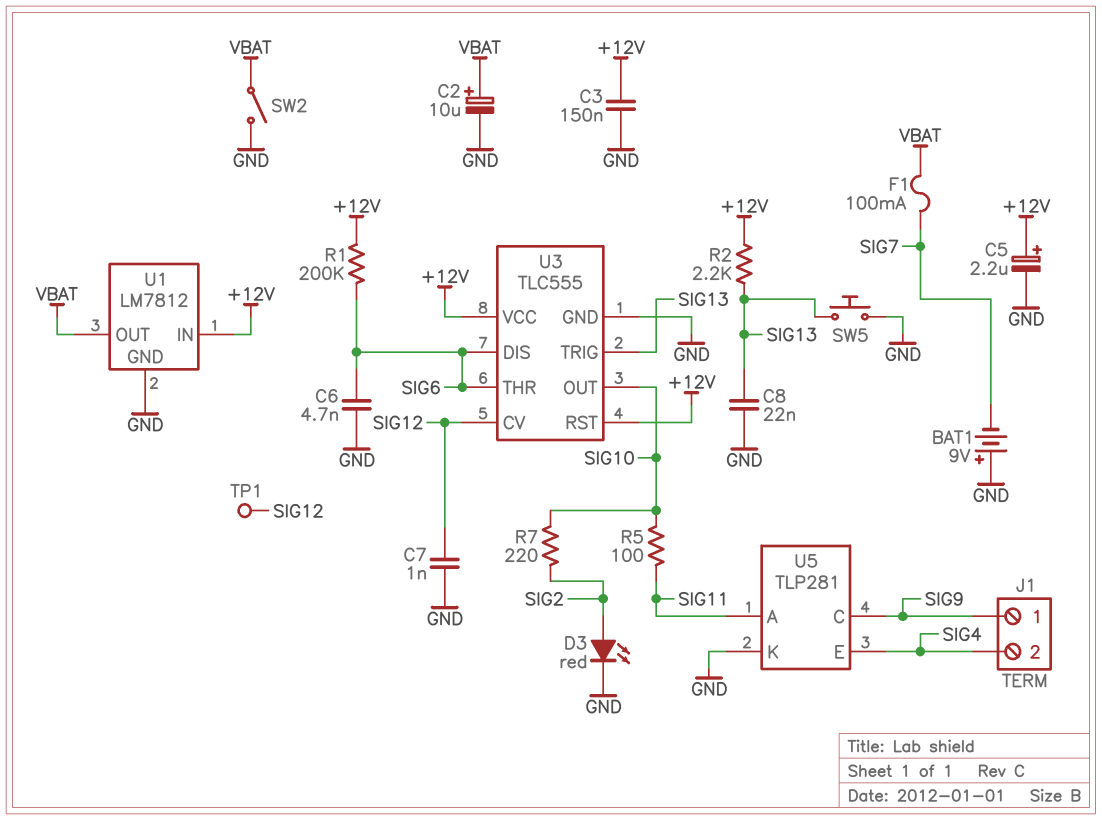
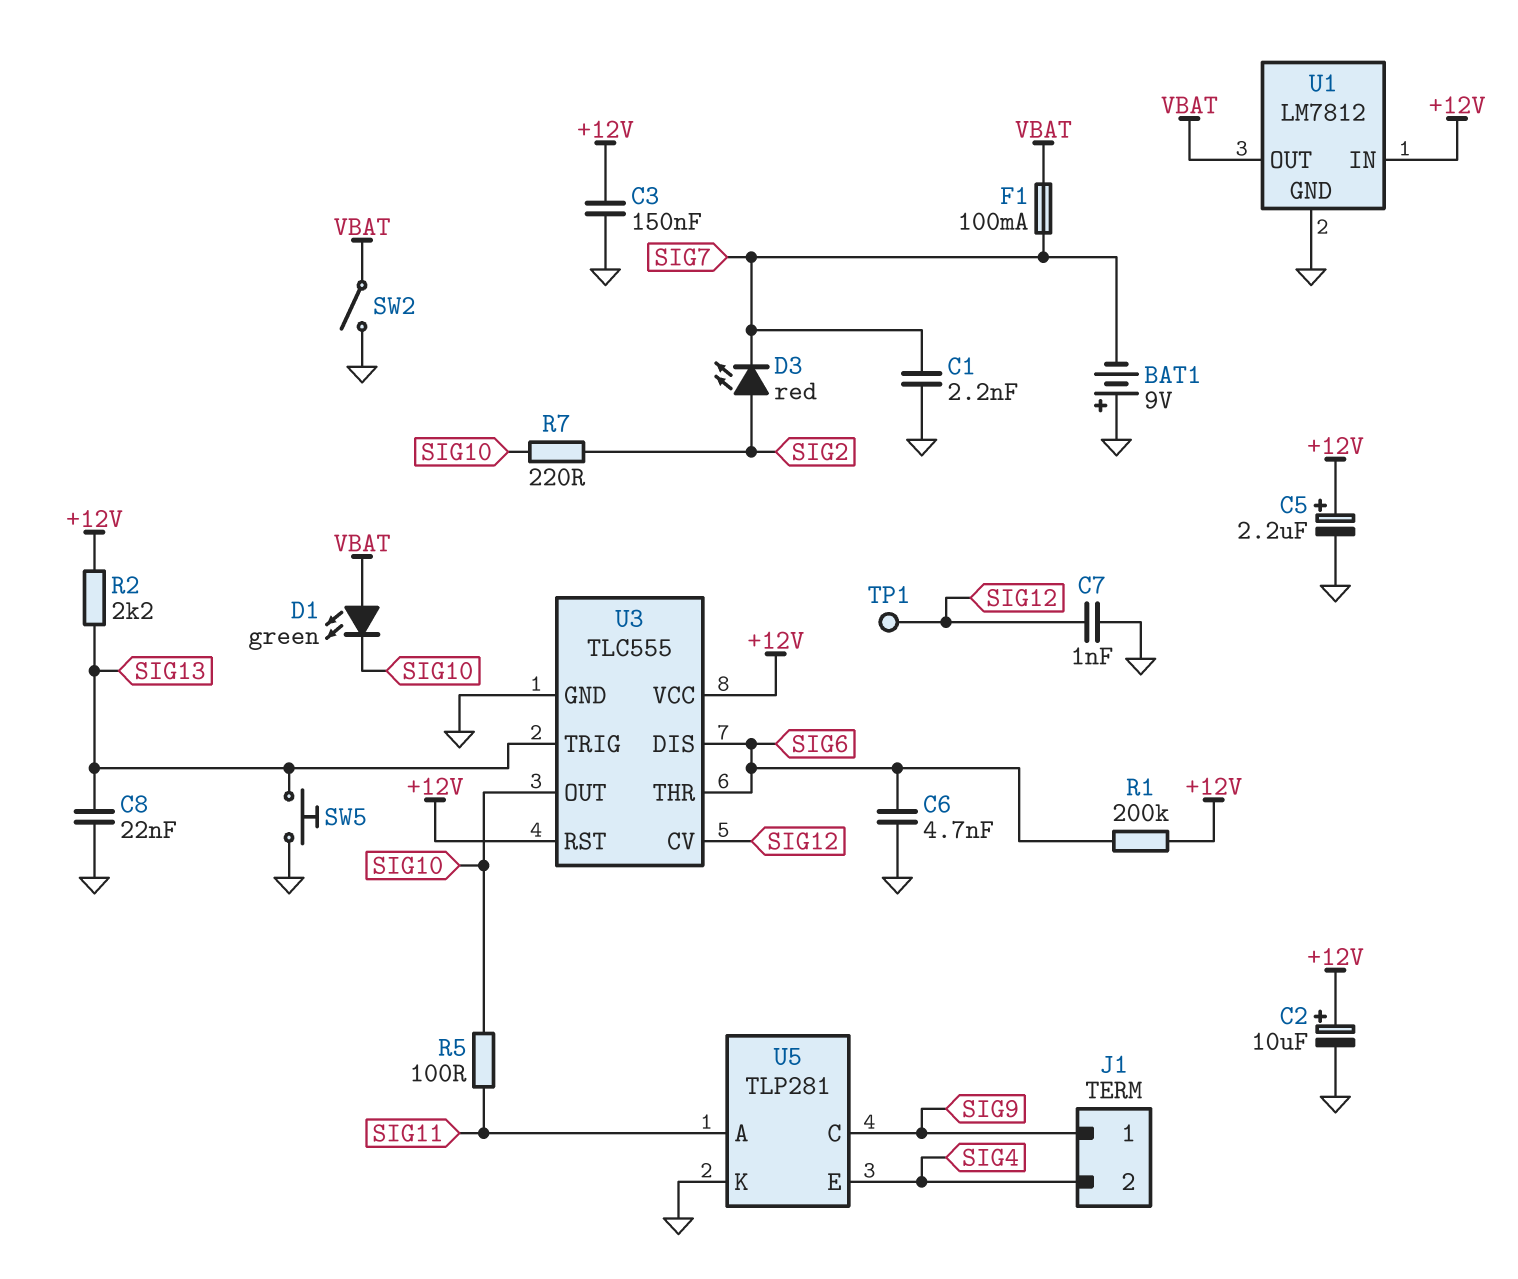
C1: none -> 2.2nF (GND, SIG7)
C2: 10uF (plus VBAT, minus GND) -> 10uF (plus +12V, minus GND)
D1: none -> LED green (A VBAT, K SIG10)
D3: LED red (A SIG2, K GND) -> LED red (A SIG2, K SIG7)

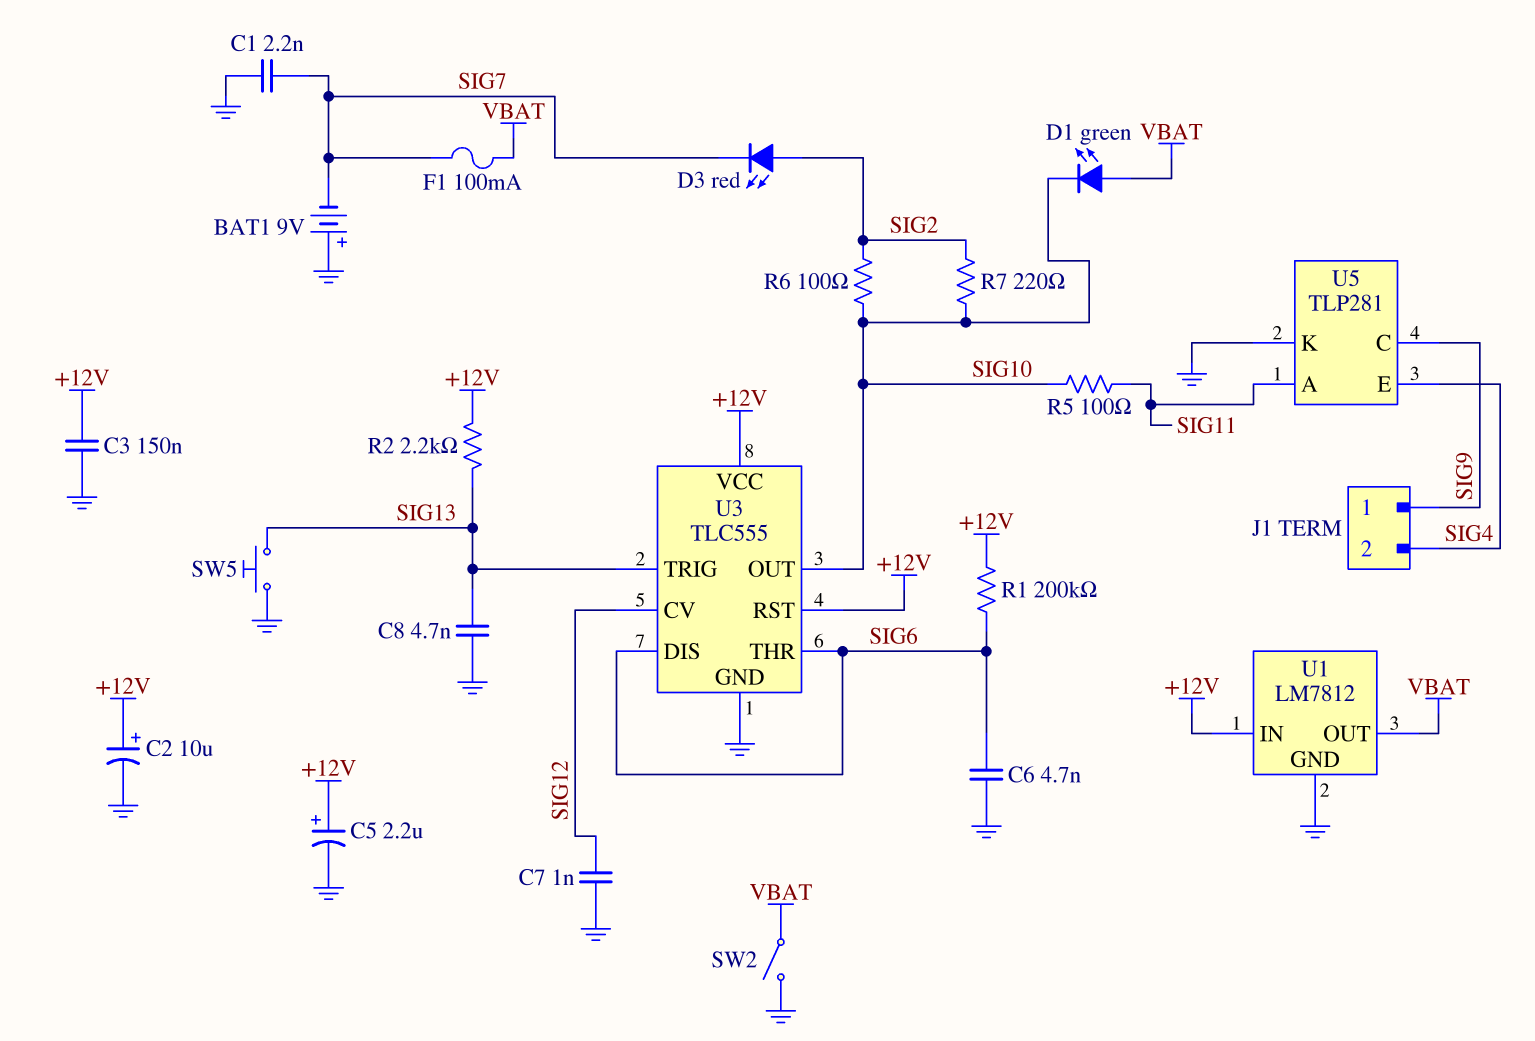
C8: 22nF (GND, SIG13) -> 4.7nF (GND, SIG13)
R6: none -> 100 (SIG2, SIG10)
TP1: test point (SIG12) -> none

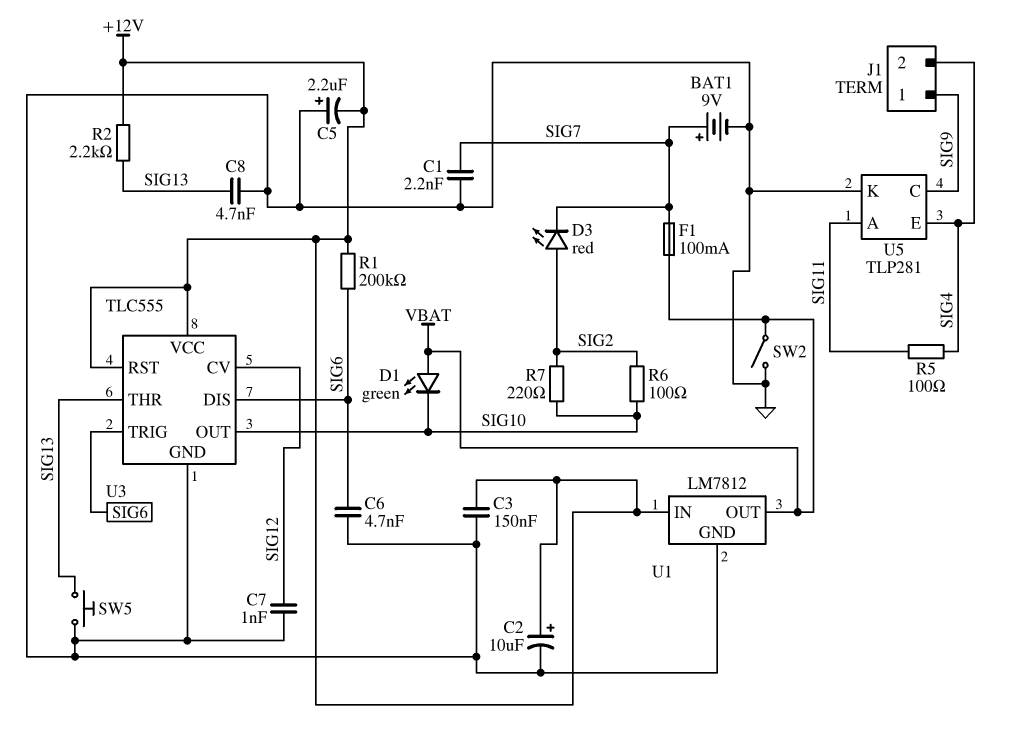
BAT1: 9V (plus GND, minus SIG7) -> 9V (plus SIG7, minus GND)
C5: 2.2uF (plus +12V, minus GND) -> 2.2uF (plus GND, minus +12V)
R5: 100 (SIG10, SIG11) -> 100 (SIG4, SIG11)
U3 pin THR: SIG6 -> SIG13
U3 pin TRIG: SIG13 -> SIG6

